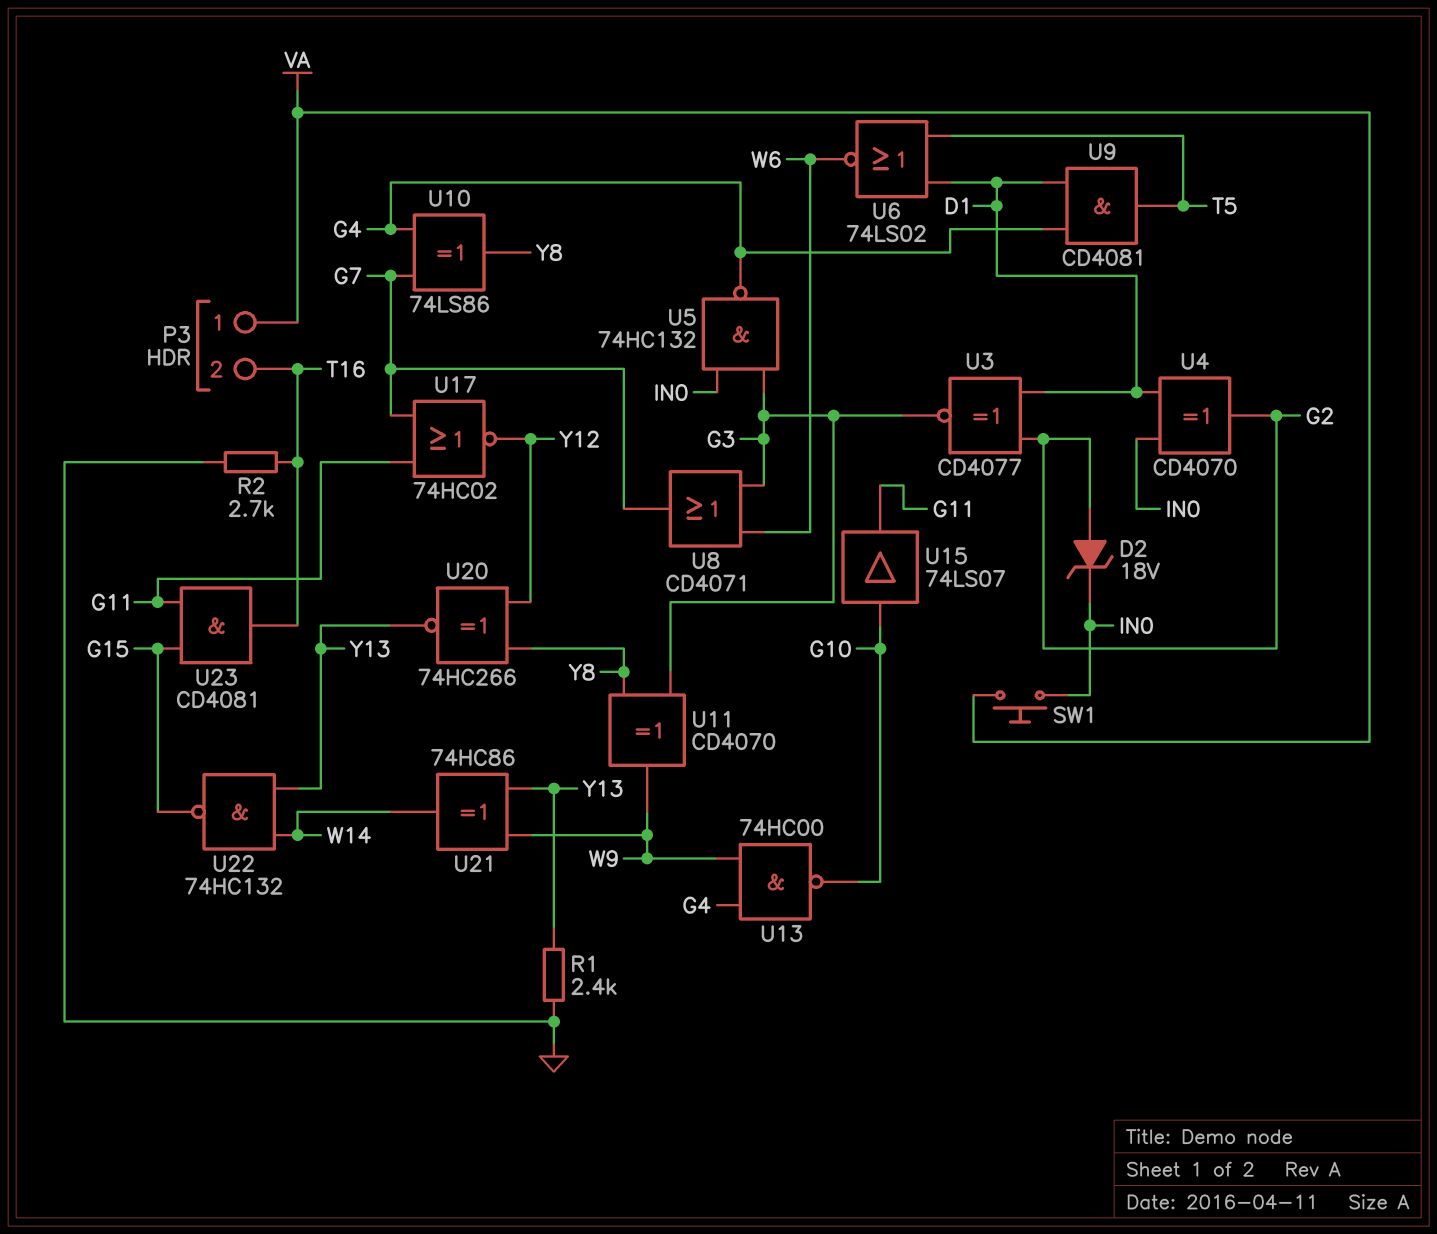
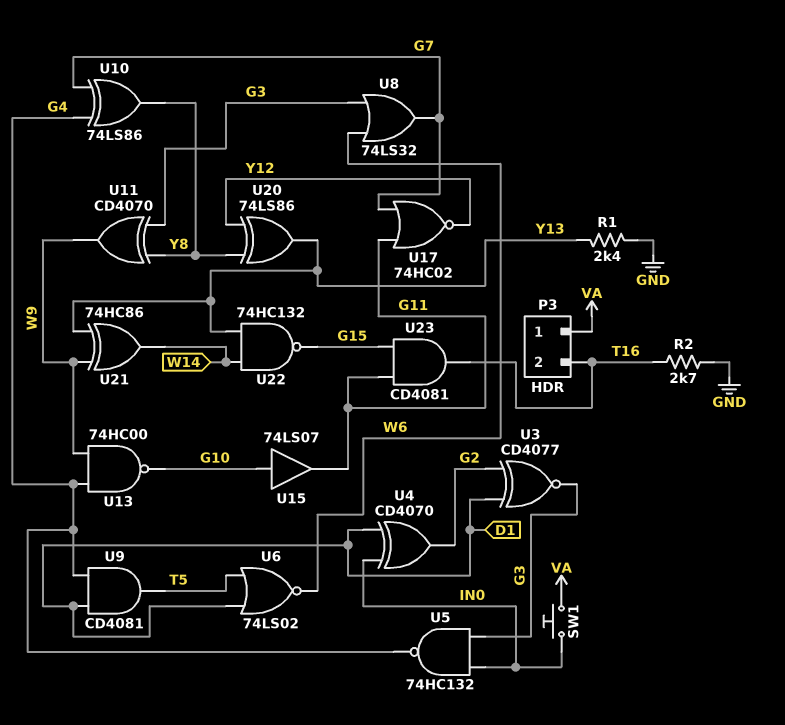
D2: zener 18V (A G2, K IN0) -> none
U8: OR CD4071 (in G3, in W6, out G7) -> OR 74LS32 (in G3, in W6, out G7)
U20: XNOR 74HC266 (in Y8, in Y12, out Y13) -> XOR 74LS86 (in Y8, in Y12, out Y13)

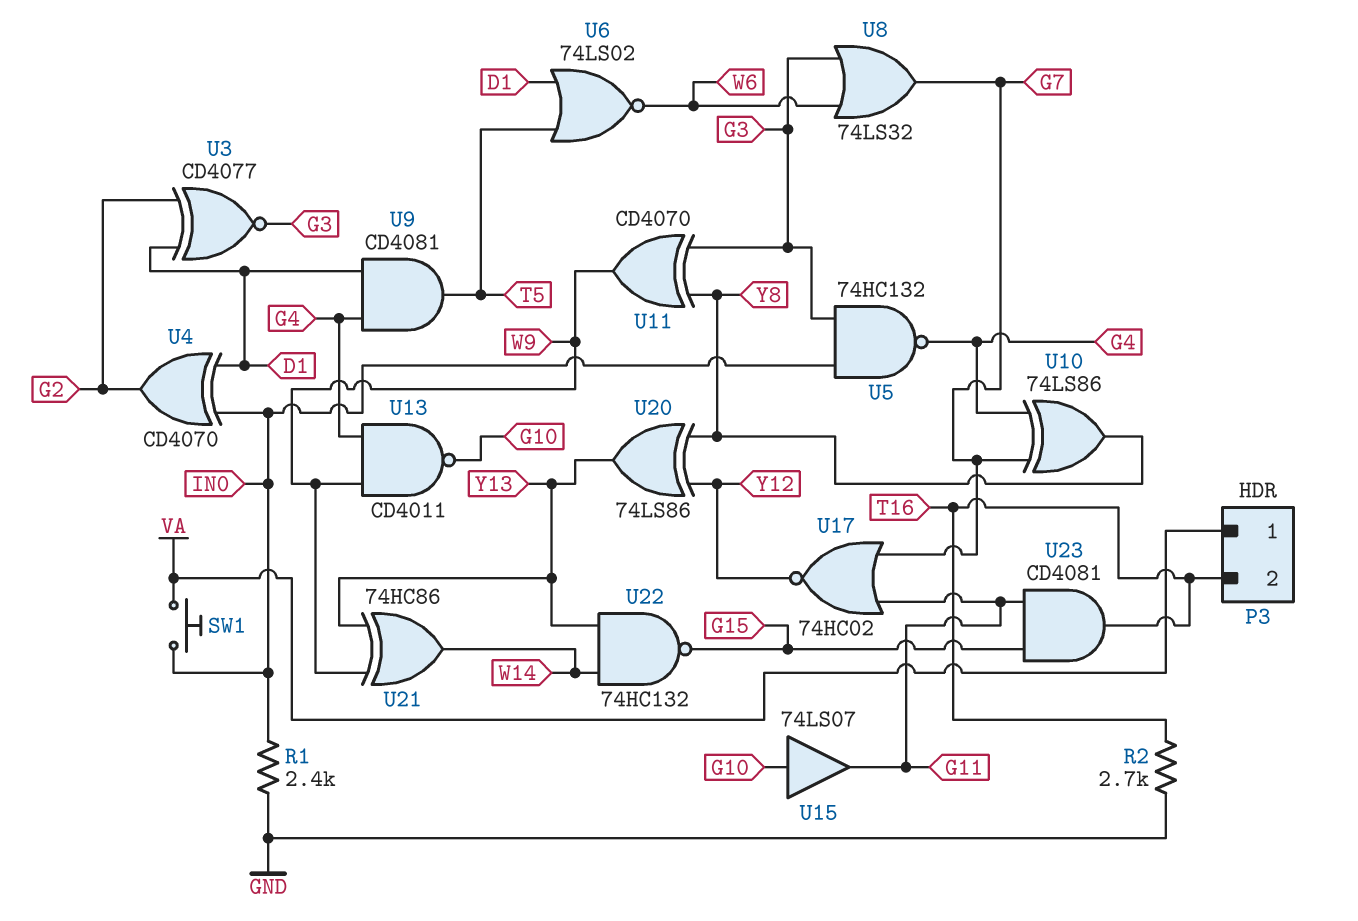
R1: 2.4k (GND, Y13) -> 2.4k (GND, IN0)
U13: NAND 74HC00 (in G4, in W9, out G10) -> NAND CD4011 (in G4, in W9, out G10)

